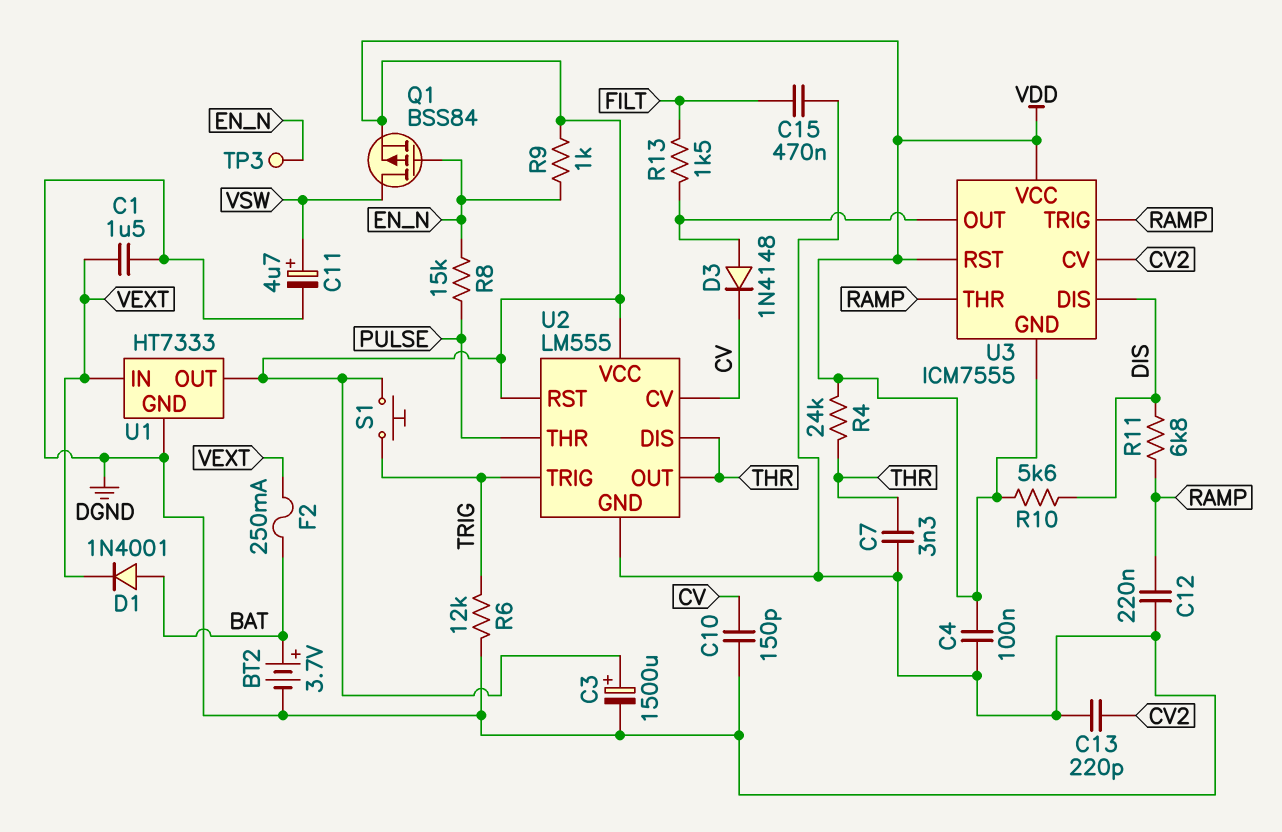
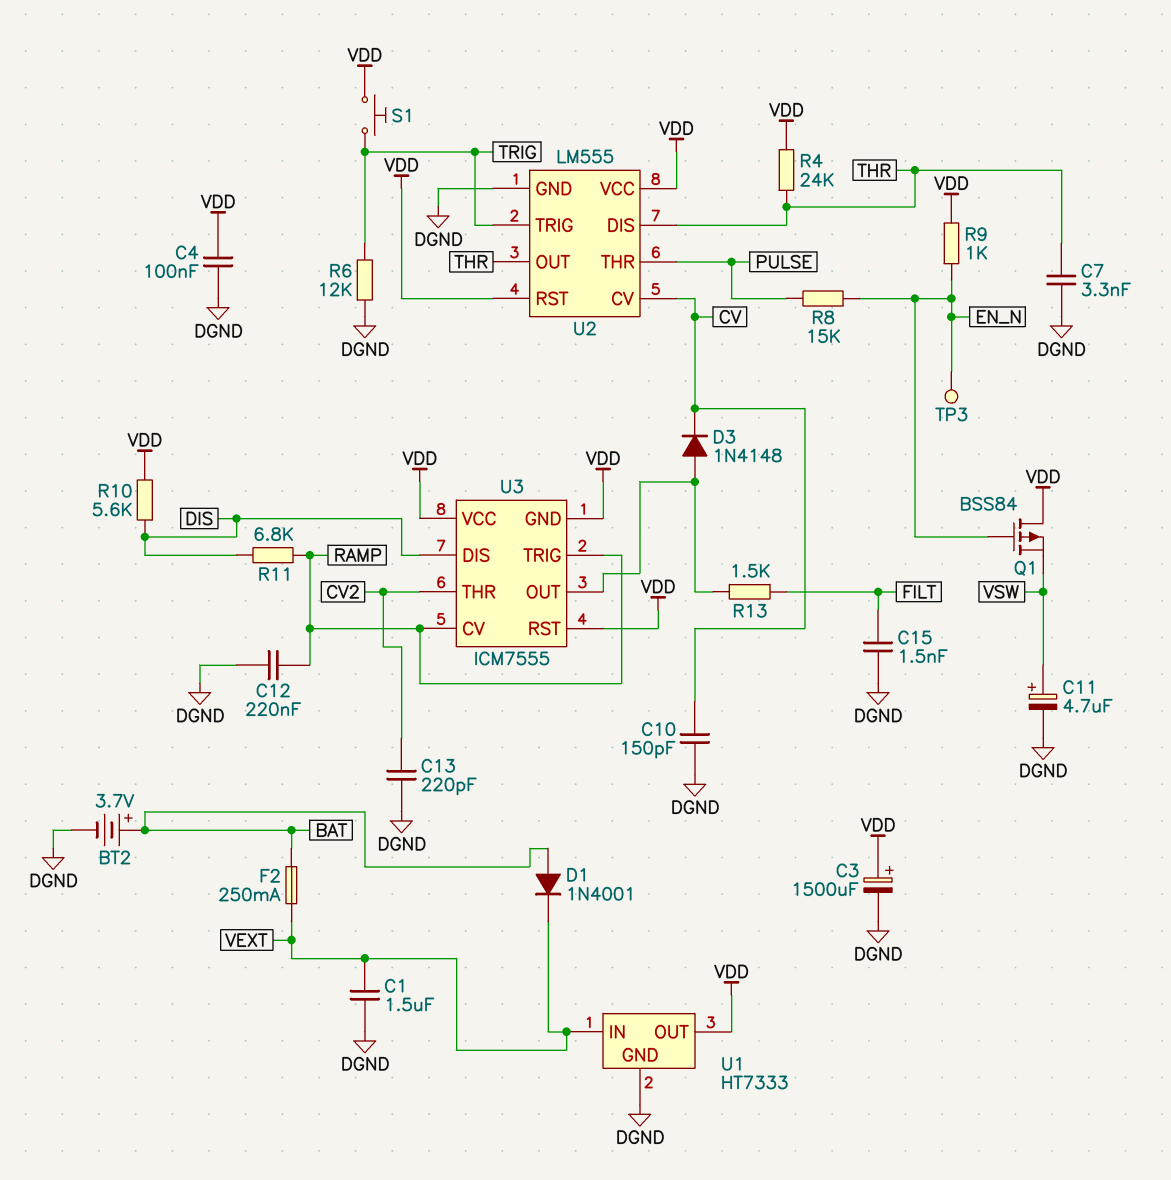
C15: 470nF (DGND, FILT) -> 1.5nF (DGND, FILT)
Q1: PMOS BSS84 (G EN_N, D VSW, S VDD) -> PMOS BSS84 (G EN_N, D VDD, S VSW)
U3 pin CV: CV2 -> RAMP
U3 pin THR: RAMP -> CV2

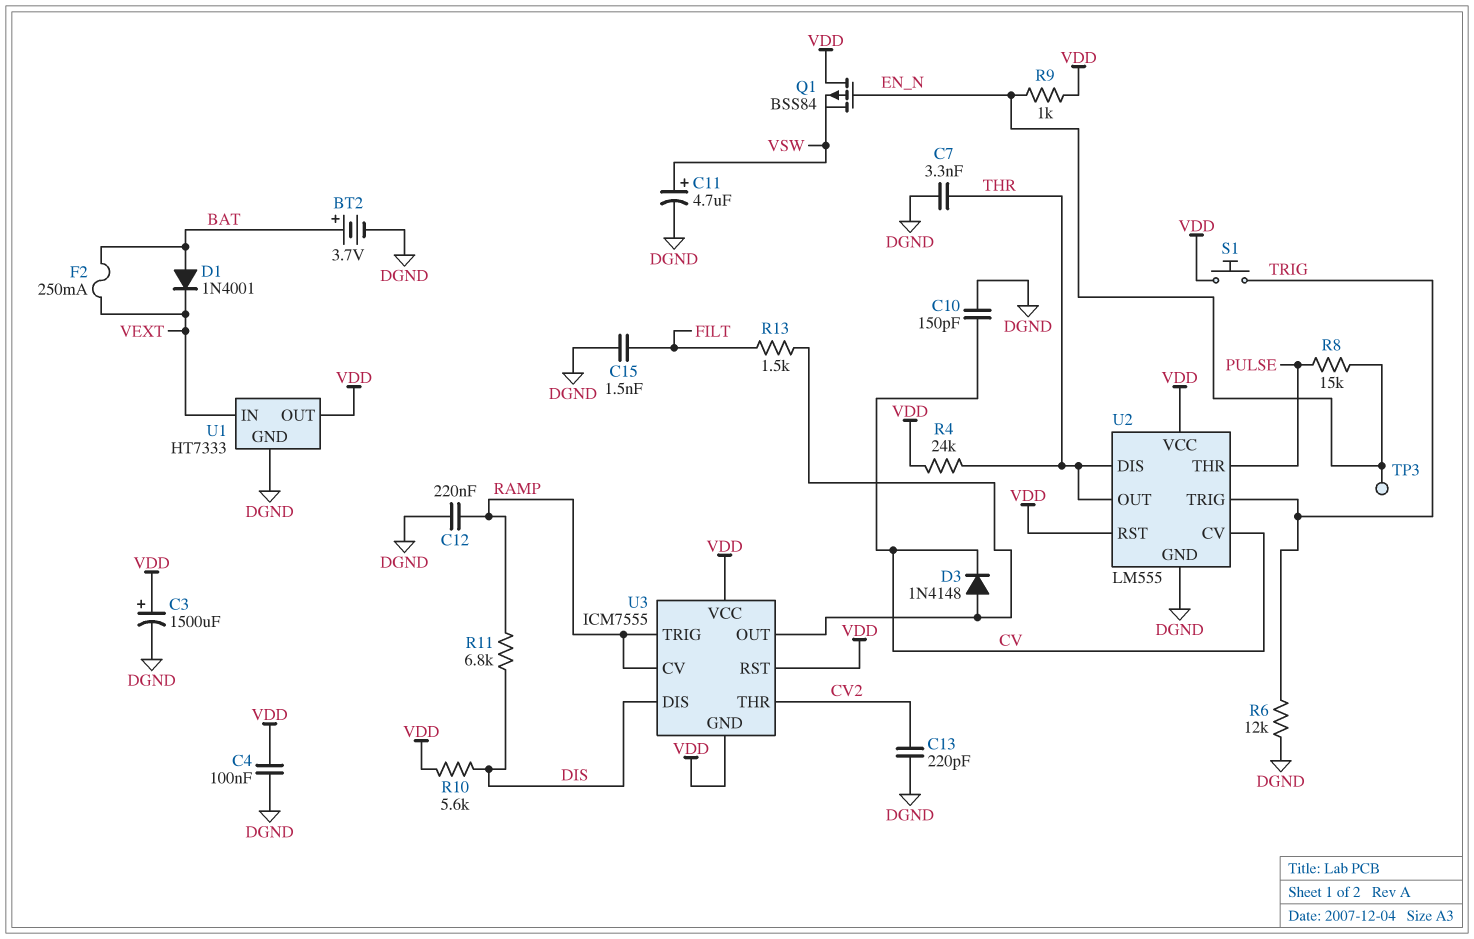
C1: 1.5uF (DGND, VEXT) -> none

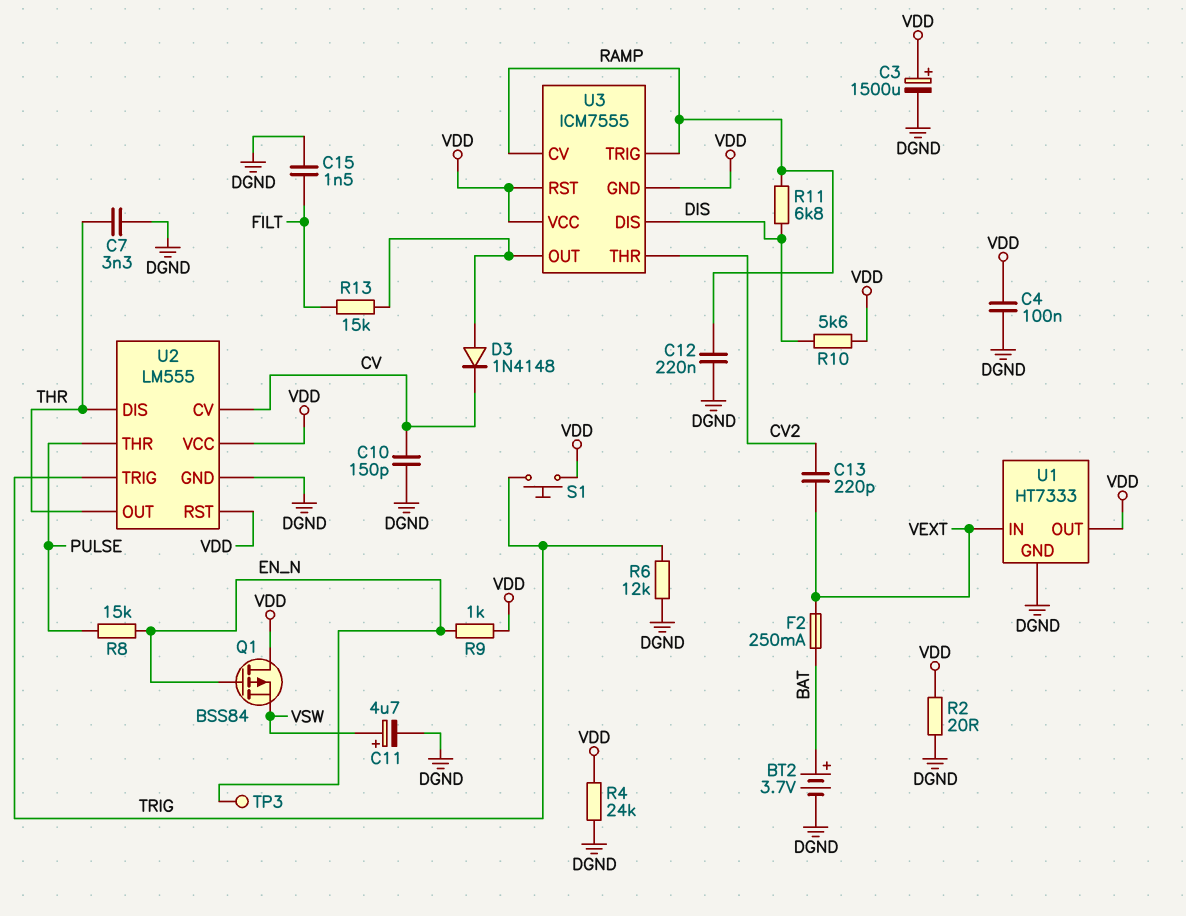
C13: 220pF (CV2, DGND) -> 220pF (CV2, VEXT)
D1: diode 1N4001 (A BAT, K VEXT) -> none
R2: none -> 20 (DGND, VDD)
R4: 24k (THR, VDD) -> 24k (DGND, VDD)
R13: 1.5k (FILT, U3/OUT) -> 15k (FILT, U3/OUT)

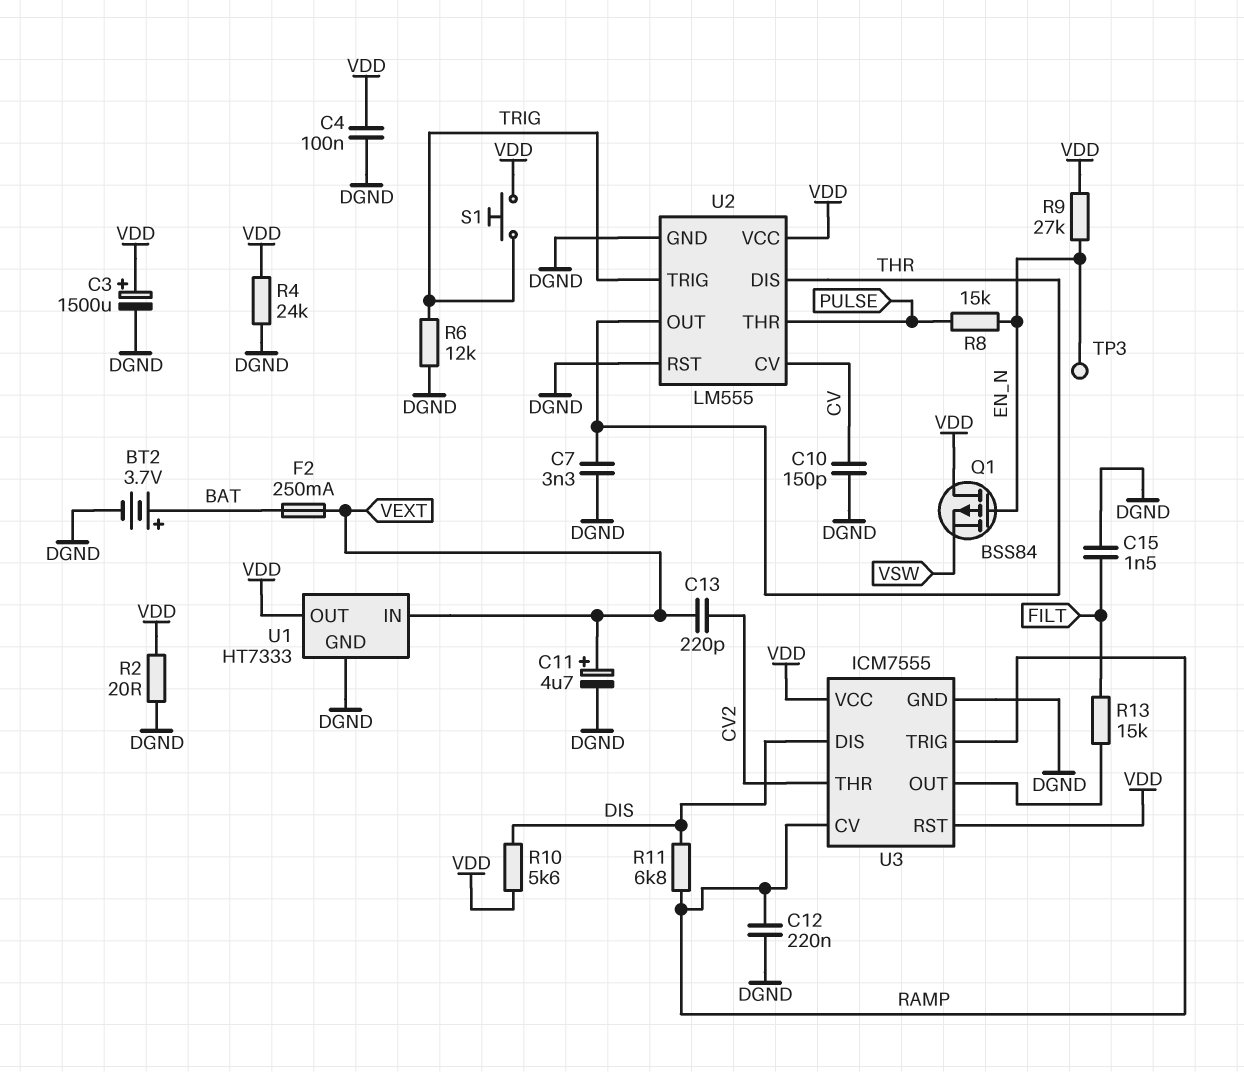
C11: 4.7uF (plus VSW, minus DGND) -> 4.7uF (plus VEXT, minus DGND)
D3: diode 1N4148 (A U3/OUT, K CV) -> none
R9: 1k (EN_N, VDD) -> 27k (EN_N, VDD)
U2 pin RST: VDD -> DGND
U3 pin GND: VDD -> DGND

